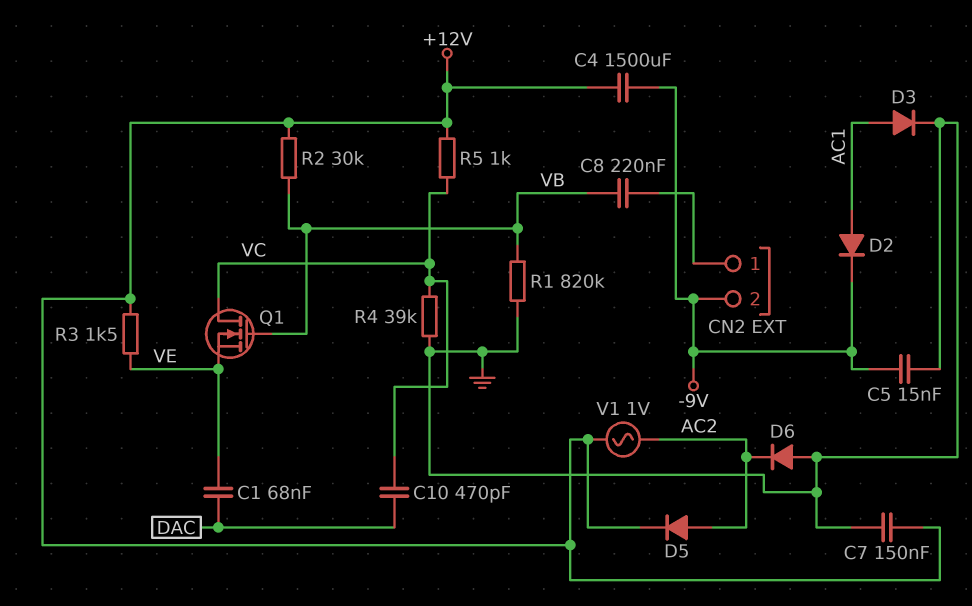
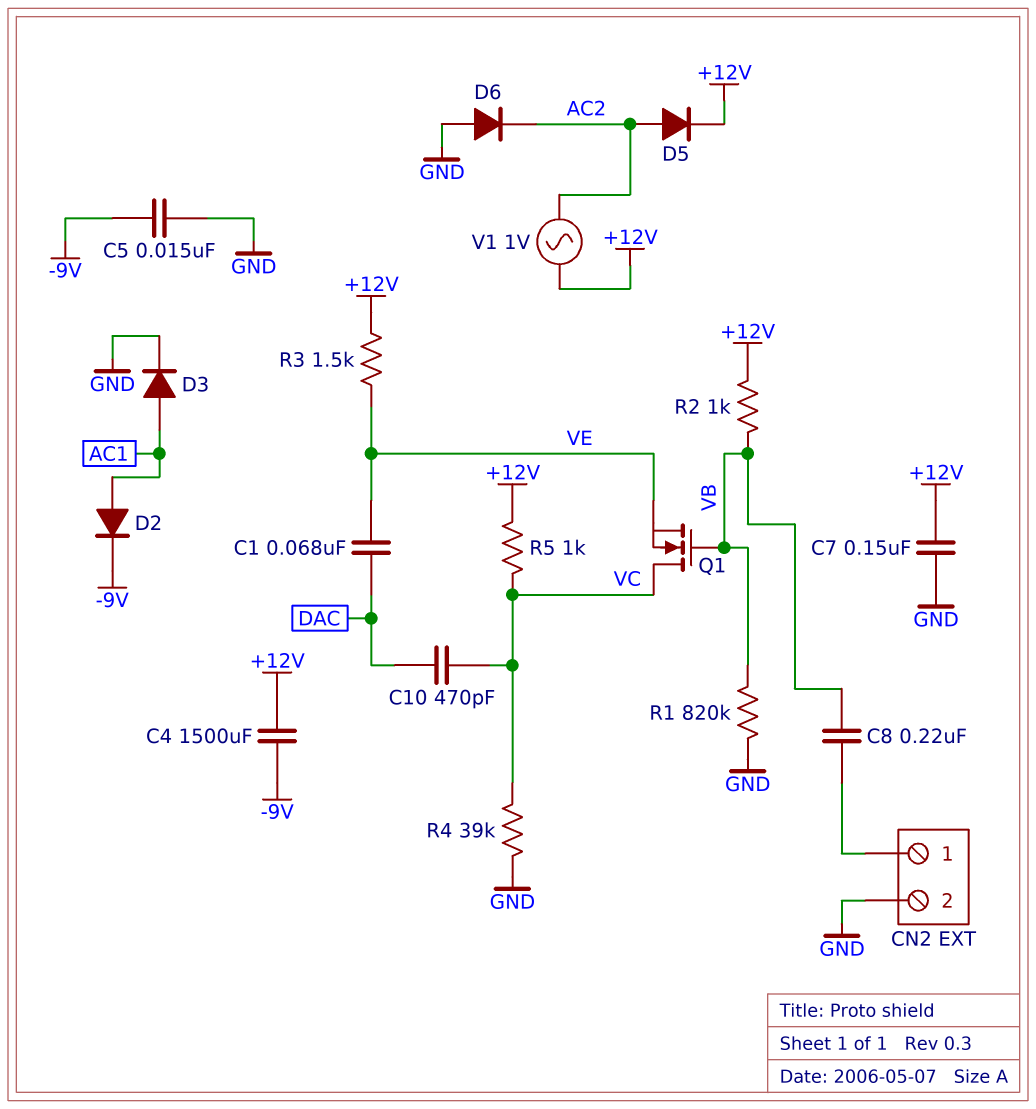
CN2 pin 2: -9V -> GND
R2: 30k (+12V, VB) -> 1k (+12V, VB)

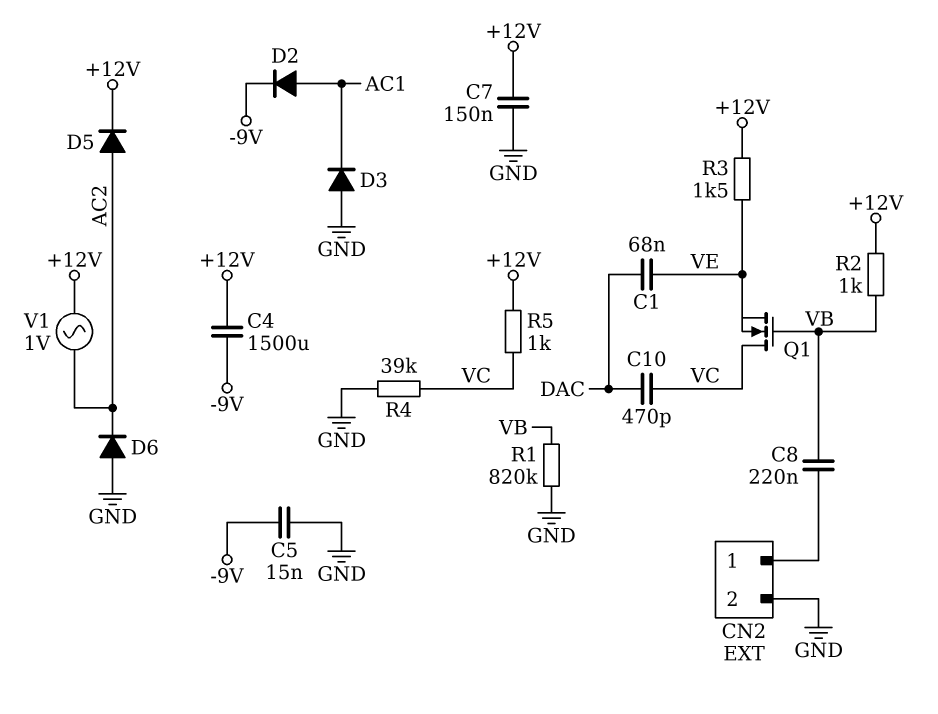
D3: diode (A AC1, K GND) -> diode (A GND, K AC1)

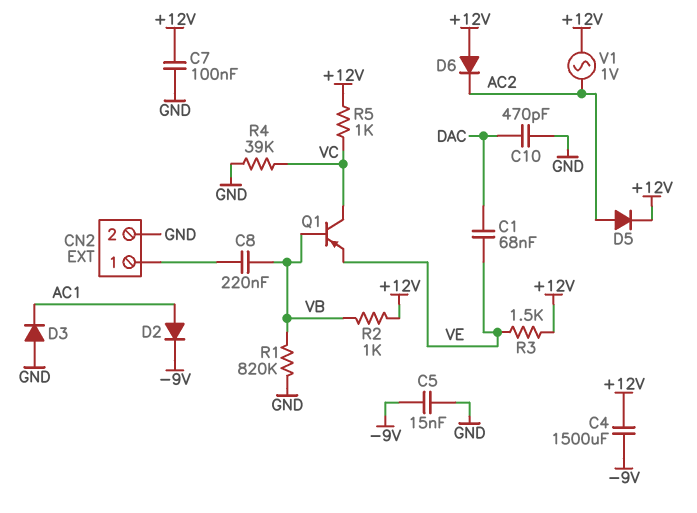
C7: 150nF (+12V, GND) -> 100nF (+12V, GND)
C10: 470pF (DAC, VC) -> 470pF (DAC, GND)
D6: diode (A GND, K AC2) -> diode (A +12V, K AC2)
Q1: NMOS (G VB, D VC, S VE) -> PNP (B VB, C VC, E VE)

